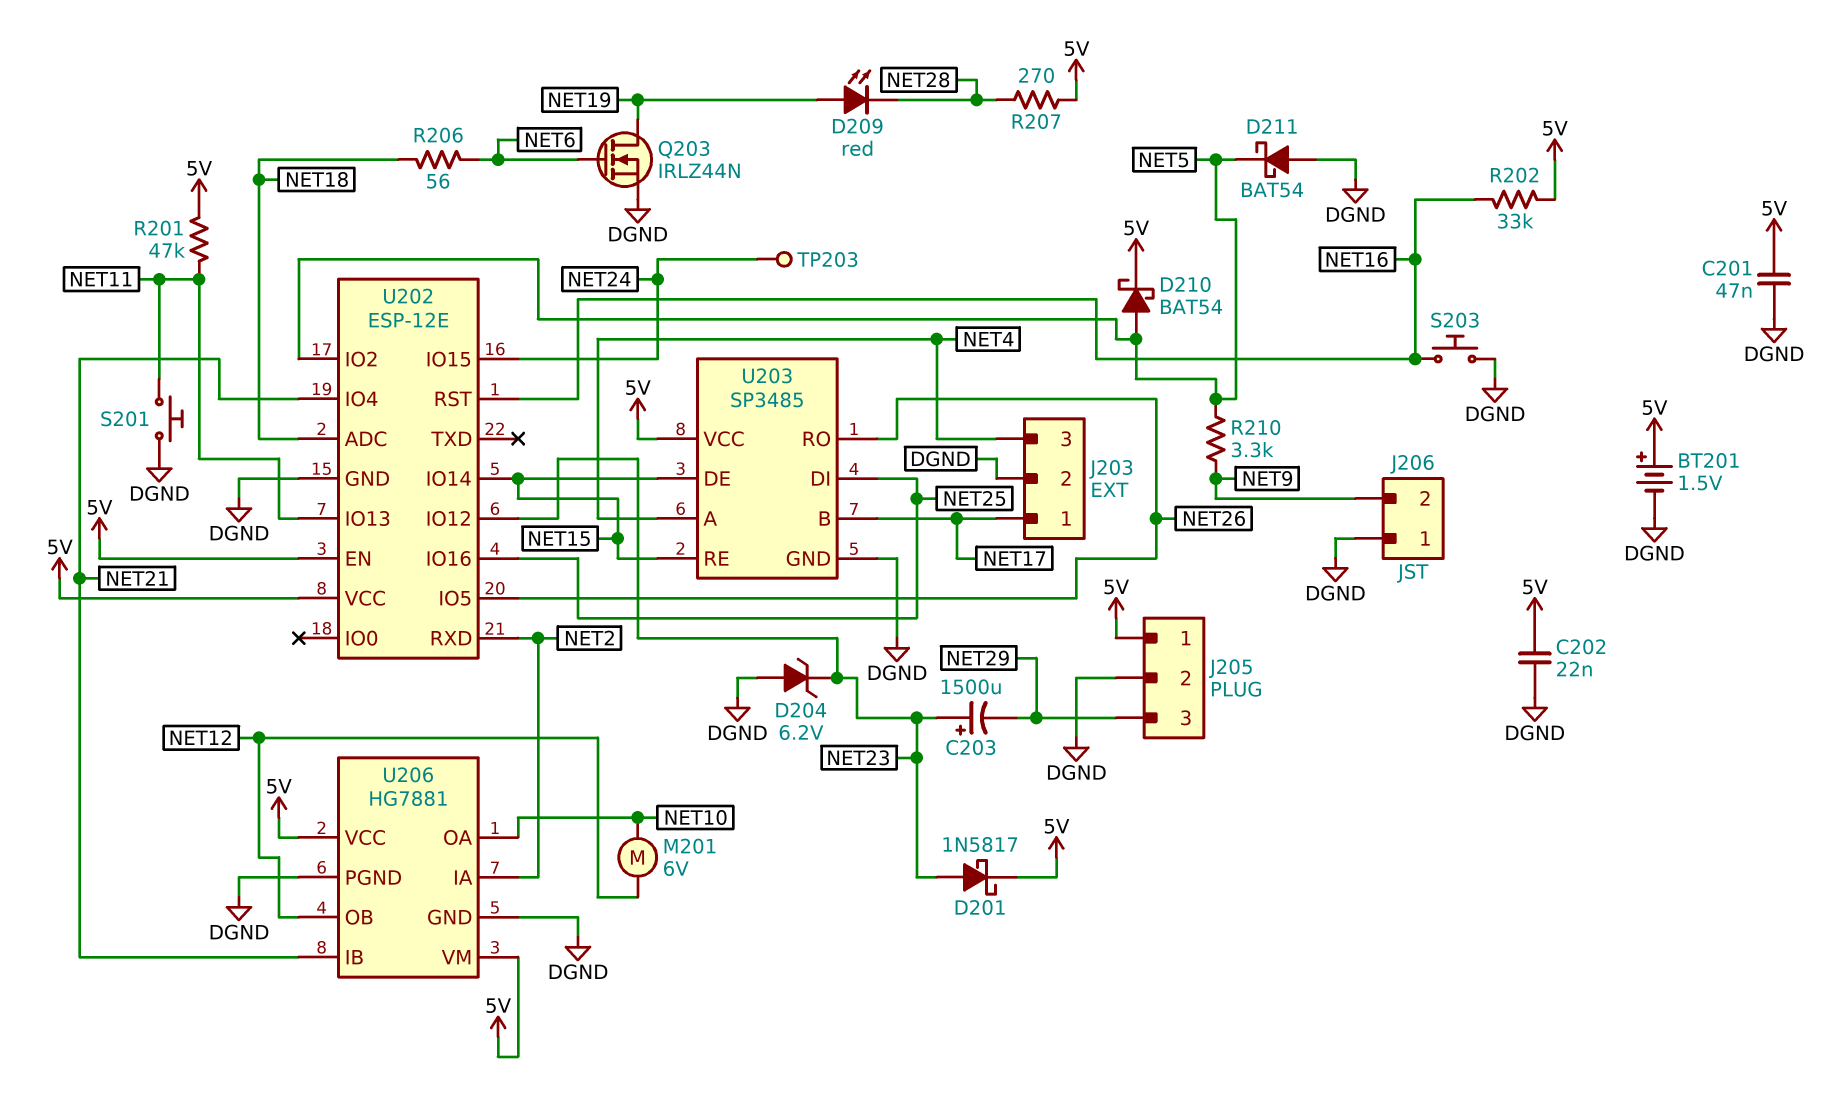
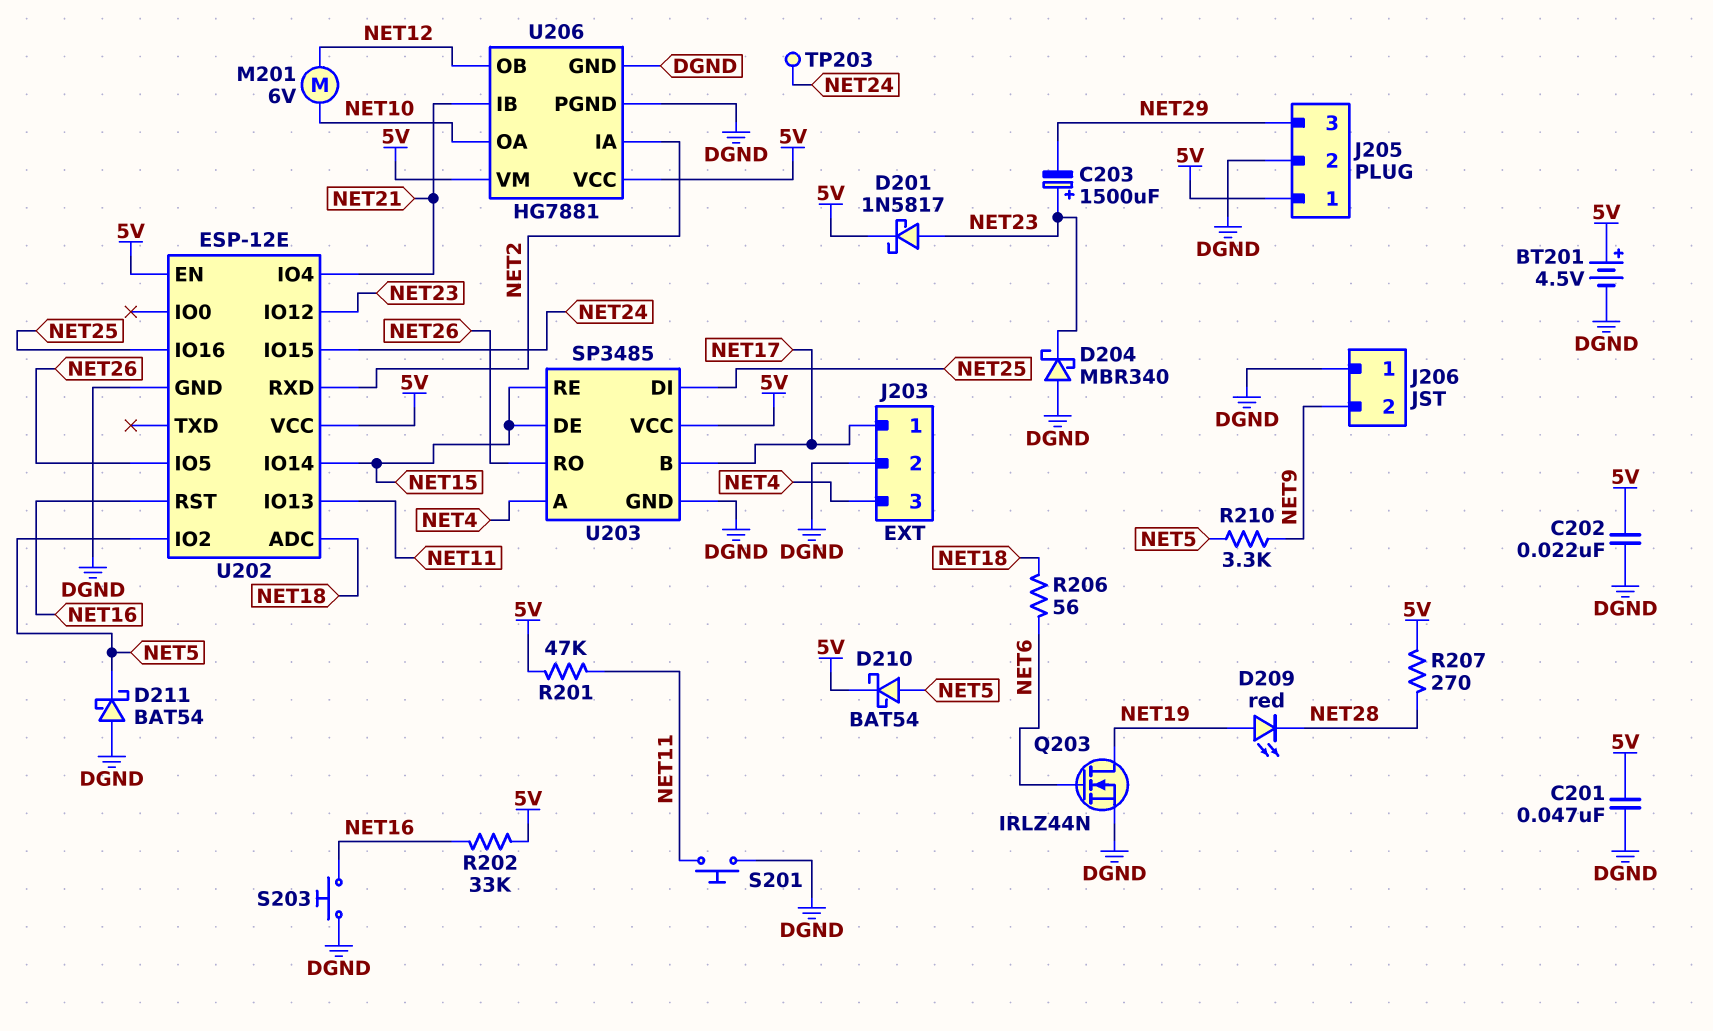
BT201: 1.5V (plus 5V, minus DGND) -> 4.5V (plus 5V, minus DGND)
D204: zener 6.2V (A DGND, K NET23) -> schottky MBR340 (A DGND, K NET23)

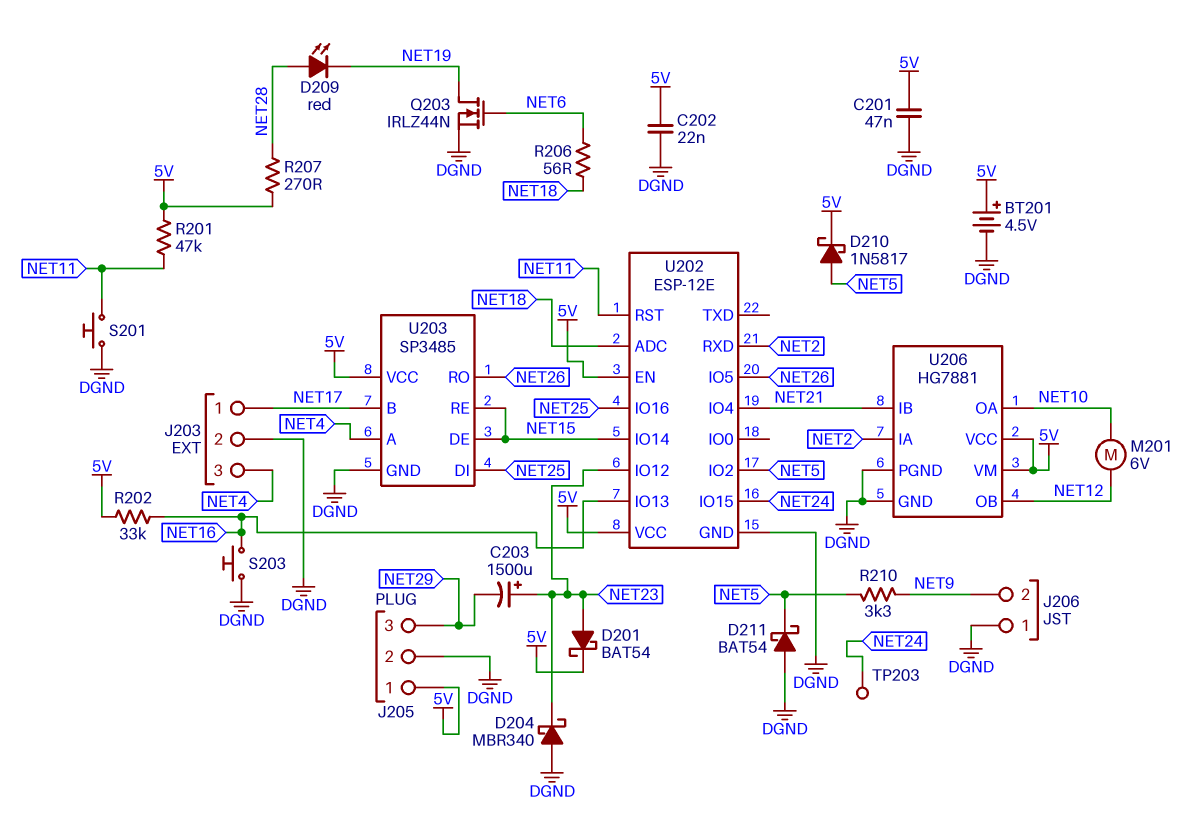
D201: schottky 1N5817 (A NET23, K 5V) -> schottky BAT54 (A NET23, K 5V)
D209: LED red (A NET19, K NET28) -> LED red (A NET28, K NET19)
D210: schottky BAT54 (A NET5, K 5V) -> schottky 1N5817 (A NET5, K 5V)
U202 pin IO13: NET11 -> NET16
U202 pin RST: NET16 -> NET11

